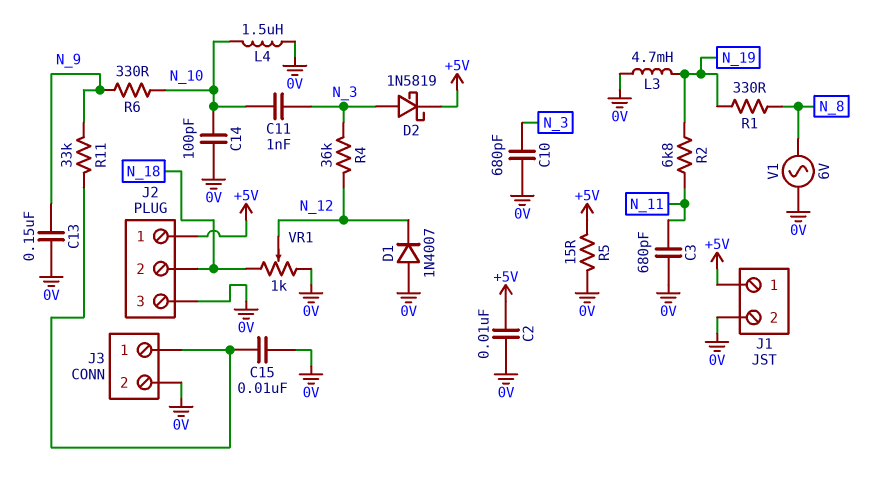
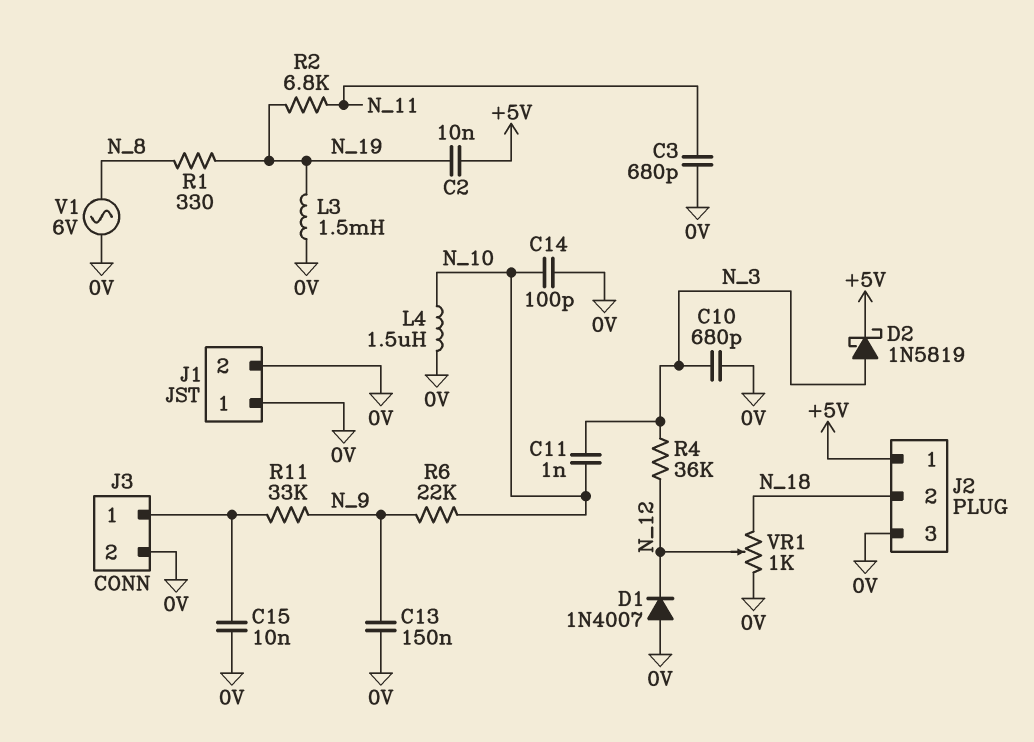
C2: 10nF (+5V, 0V) -> 10nF (+5V, N_19)
J1 pin 1: +5V -> 0V
L3: 4.7mH (0V, N_19) -> 1.5mH (0V, N_19)
R5: 15 (+5V, 0V) -> none
R6: 330 (N_9, N_10) -> 22k (N_9, N_10)

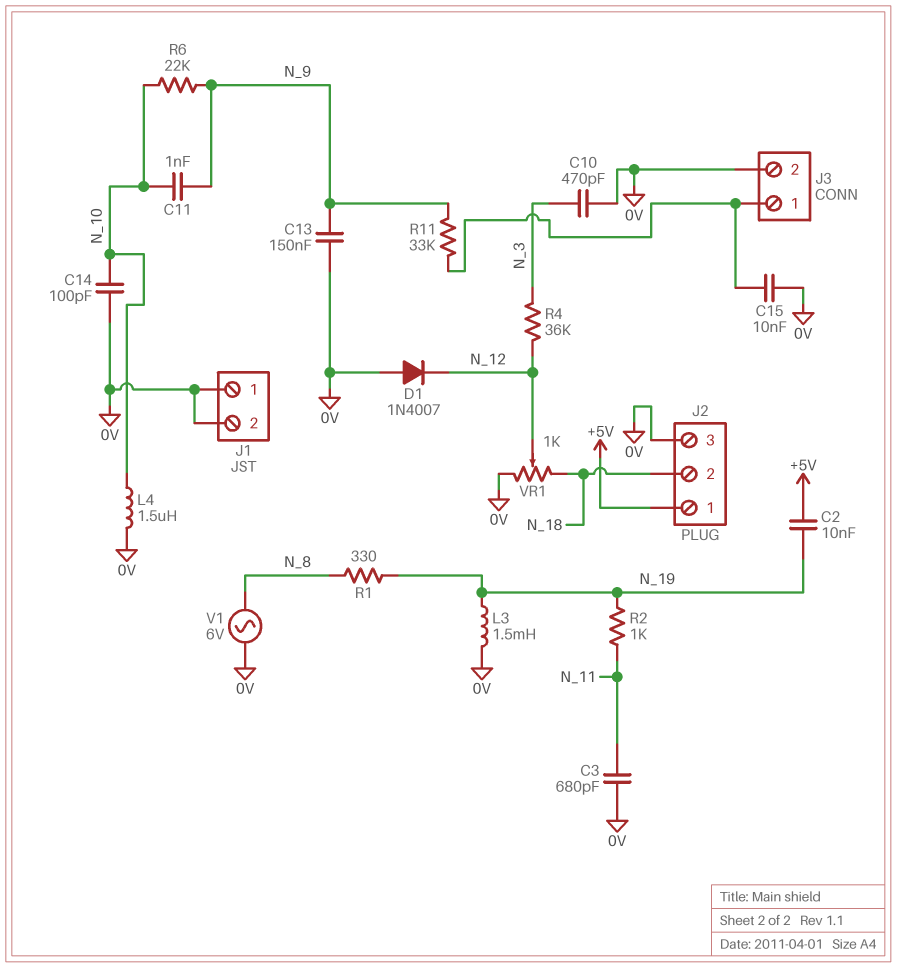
C10: 680pF (0V, N_3) -> 470pF (0V, N_3)
C11: 1nF (N_3, N_10) -> 1nF (N_9, N_10)
D2: schottky 1N5819 (A N_3, K +5V) -> none
R2: 6.8k (N_11, N_19) -> 1k (N_11, N_19)

